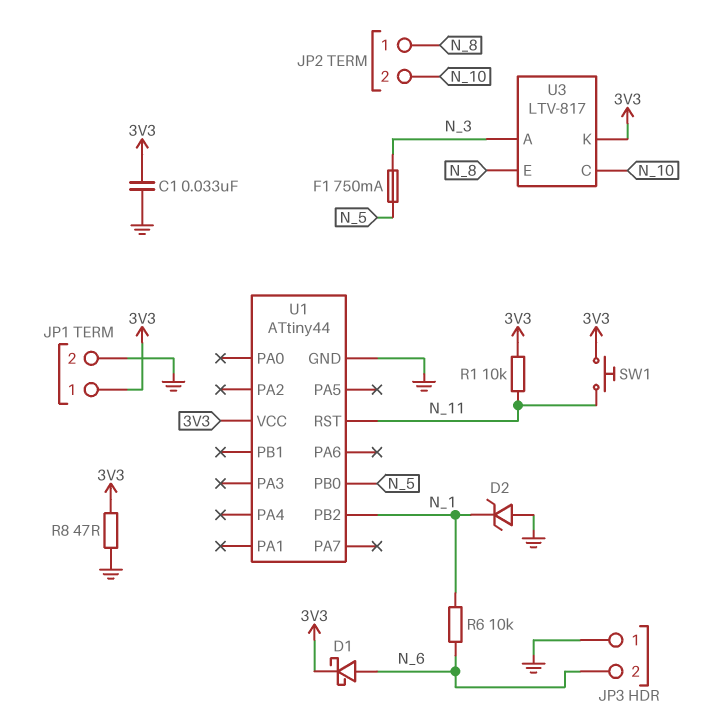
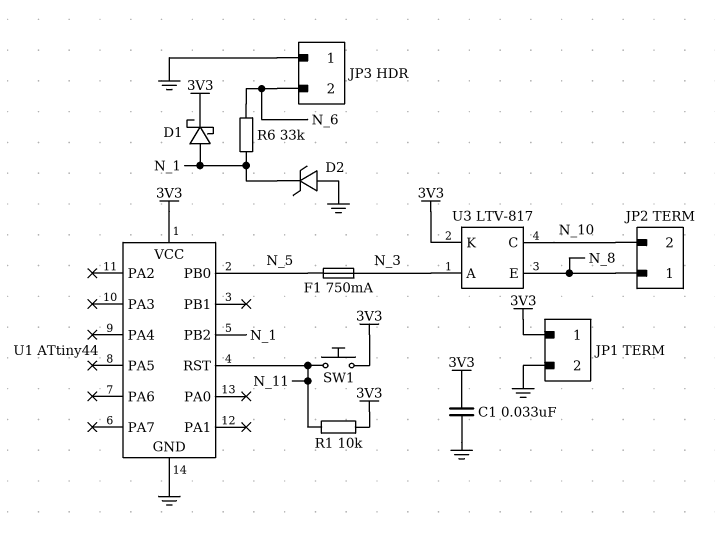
D1: schottky (A N_6, K 3V3) -> schottky (A N_1, K 3V3)
R6: 10k (N_1, N_6) -> 33k (N_1, N_6)
R8: 47 (3V3, GND) -> none

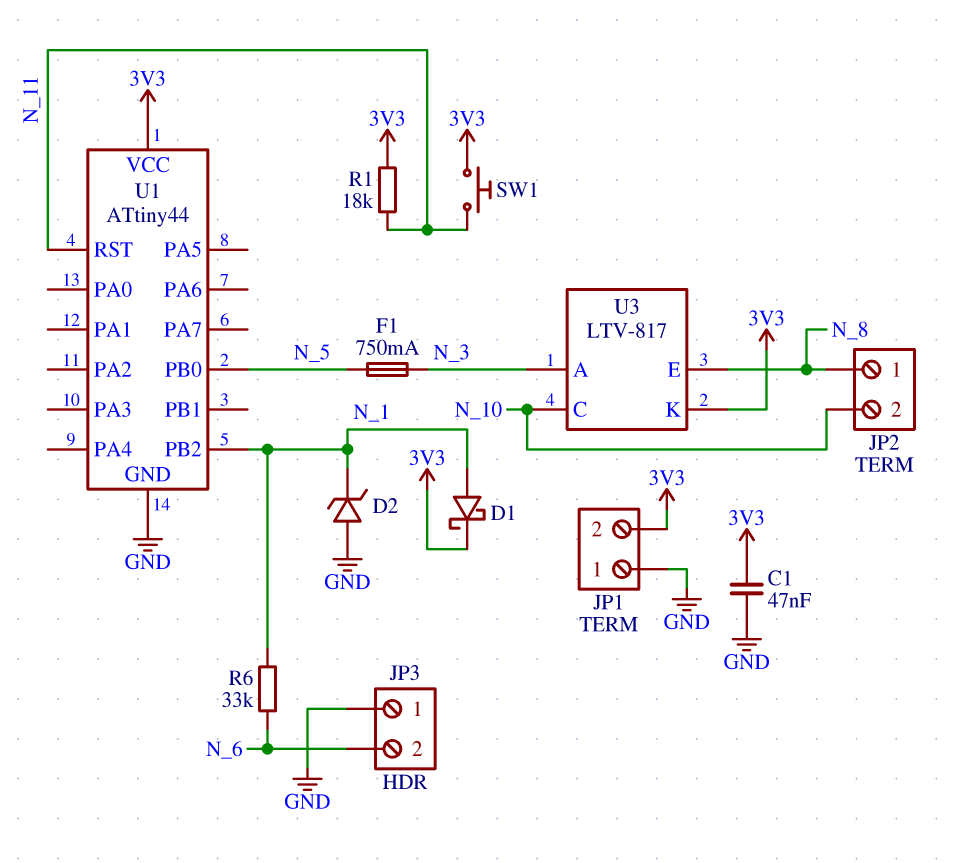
C1: 33nF (3V3, GND) -> 47nF (3V3, GND)
JP1 pin 1: 3V3 -> GND
JP1 pin 2: GND -> 3V3
R1: 10k (3V3, N_11) -> 18k (3V3, N_11)

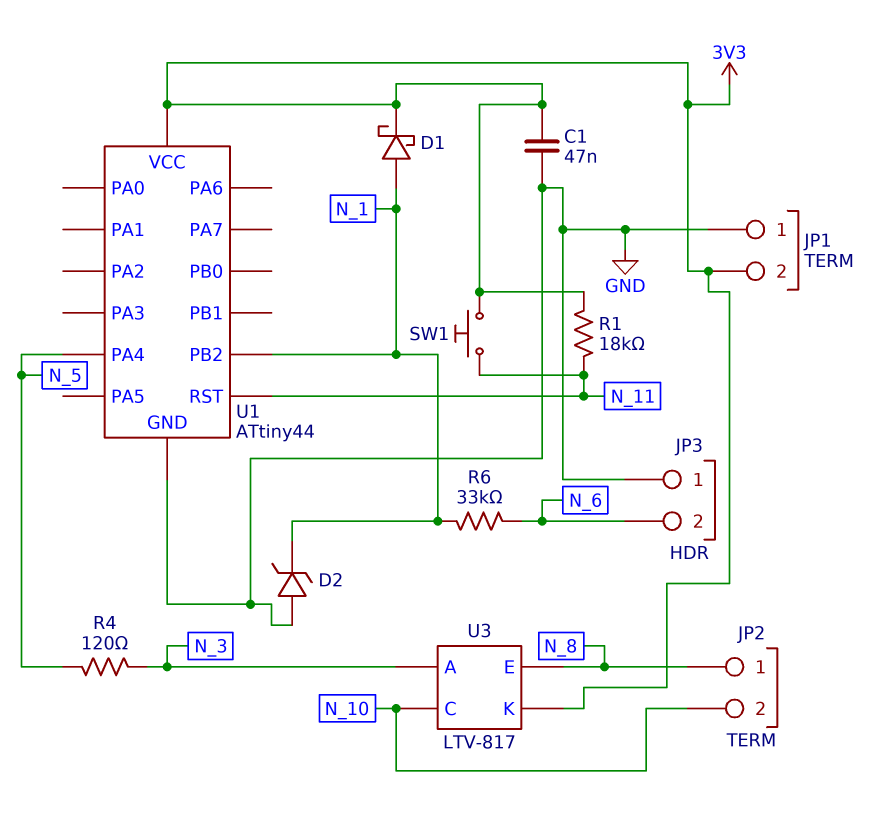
F1: 750mA (N_3, N_5) -> none
R4: none -> 120 (N_3, N_5)
U1 pin PA4: none -> N_5
U1 pin PB0: N_5 -> none

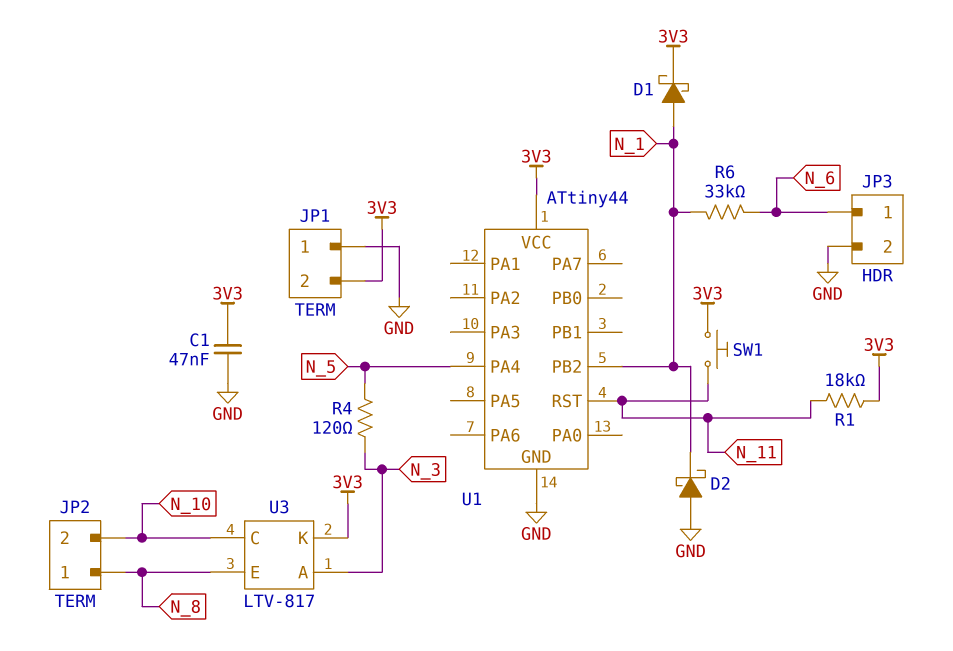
D2: zener (A GND, K N_1) -> schottky (A GND, K N_1)
JP3 pin 1: GND -> N_6
JP3 pin 2: N_6 -> GND

